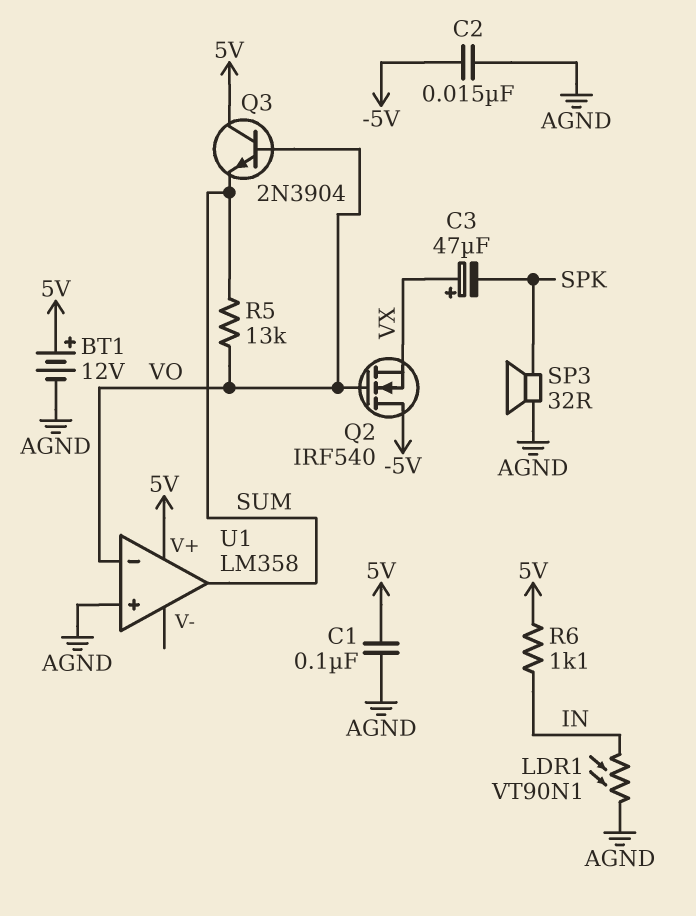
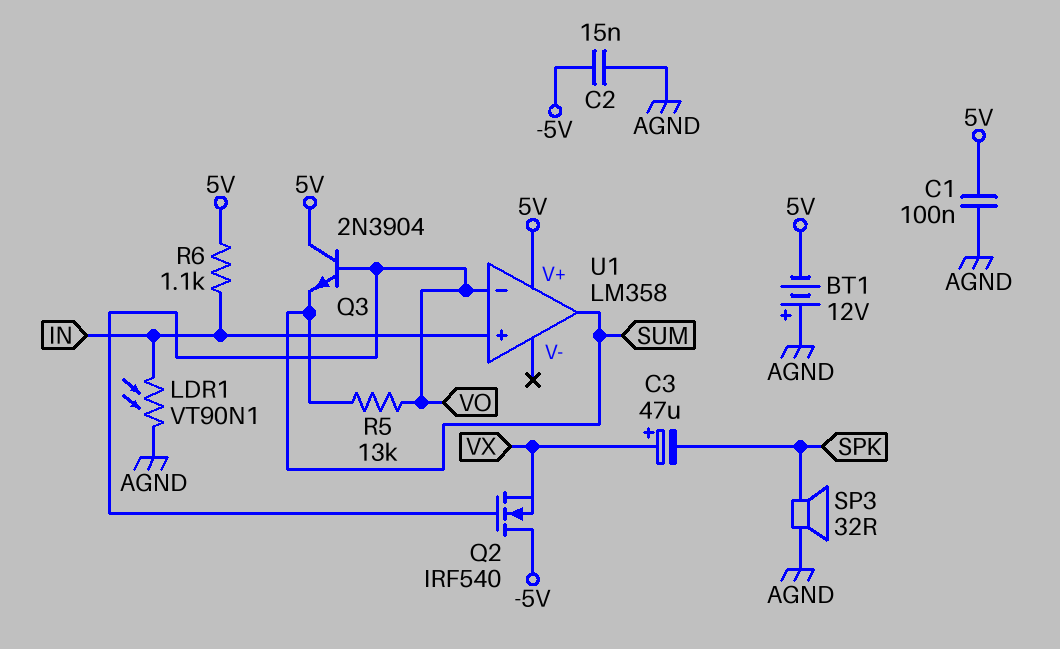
BT1: 12V (plus 5V, minus AGND) -> 12V (plus AGND, minus 5V)
U1 pin in+: AGND -> IN

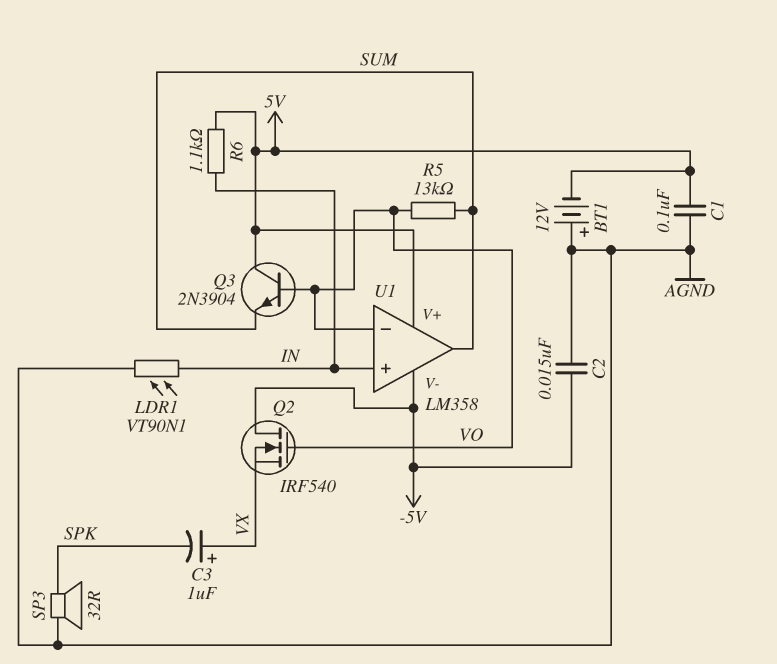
C3: 47uF (plus VX, minus SPK) -> 1uF (plus VX, minus SPK)
U1 pin V-: none -> -5V

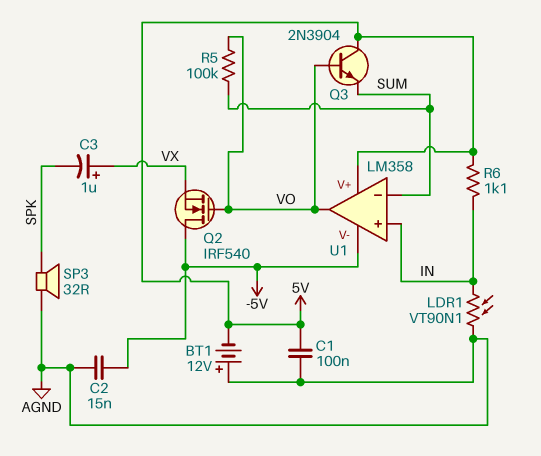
R5: 13k (SUM, VO) -> 100k (SUM, VO)
U1 pin in-: VO -> SUM
U1 pin out: SUM -> VO

